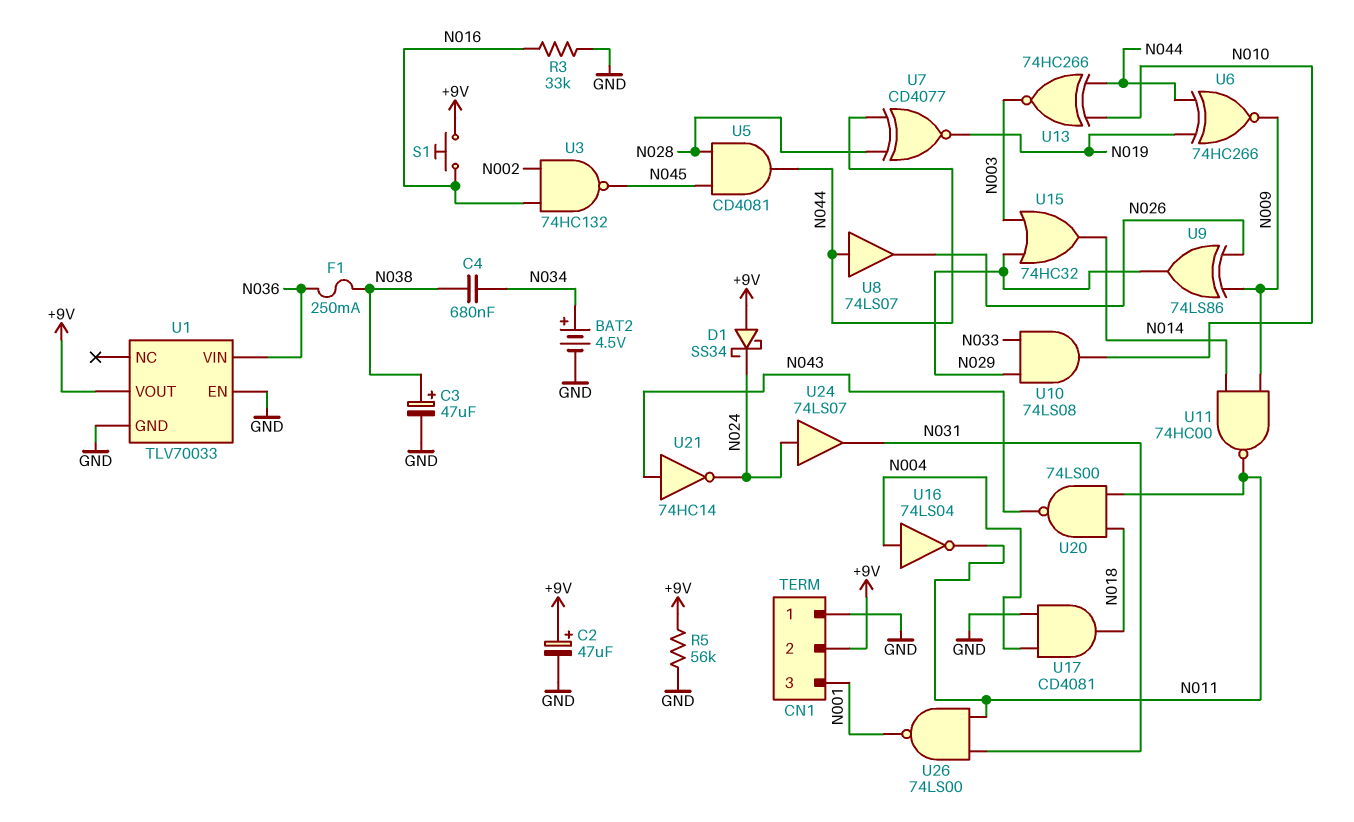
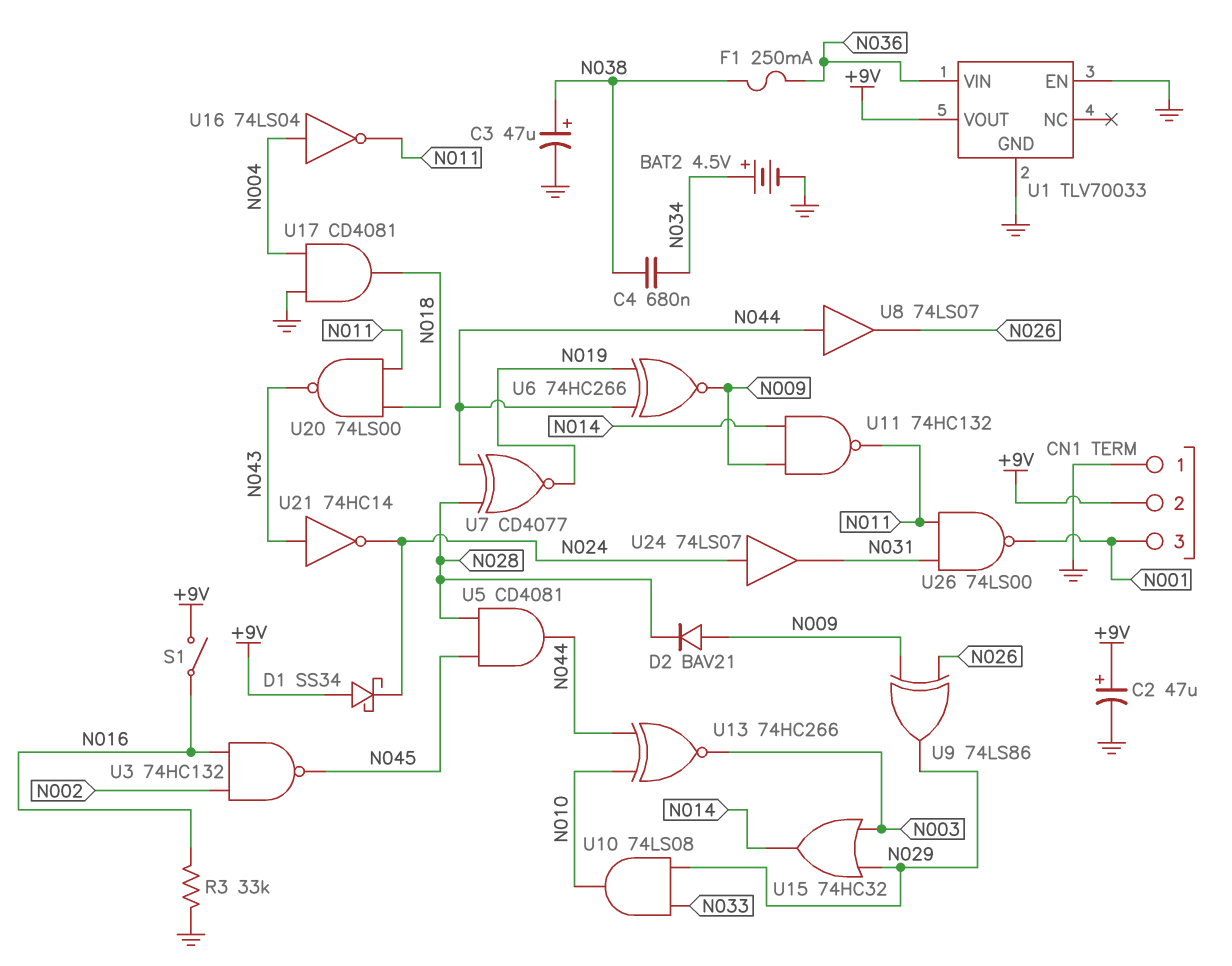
D2: none -> diode BAV21 (A N009, K N028)
R5: 56k (+9V, GND) -> none
S1: button (+9V, N016) -> switch (+9V, N016)
U11: NAND 74HC00 (in N009, in N014, out N011) -> NAND 74HC132 (in N009, in N014, out N011)

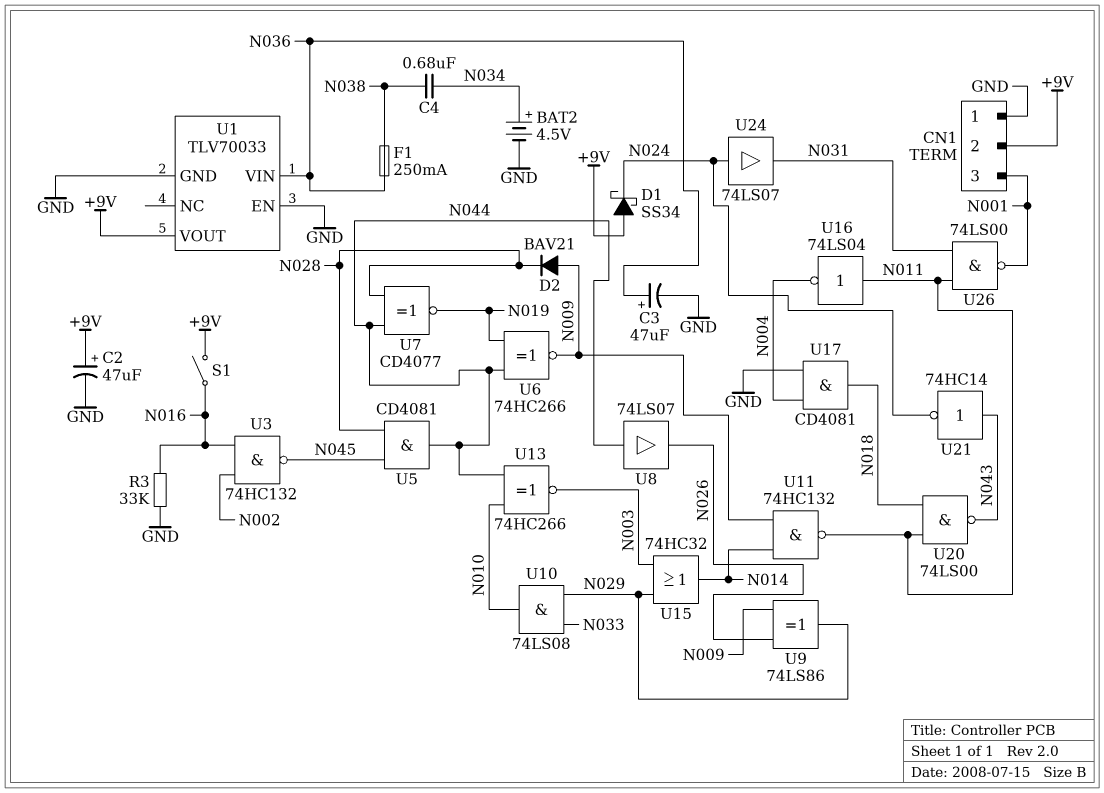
C3: 47uF (plus N038, minus GND) -> 47uF (plus N036, minus GND)
U16: NOT 74LS04 (in N004, out N011) -> NOT 74LS04 (in N011, out N004)

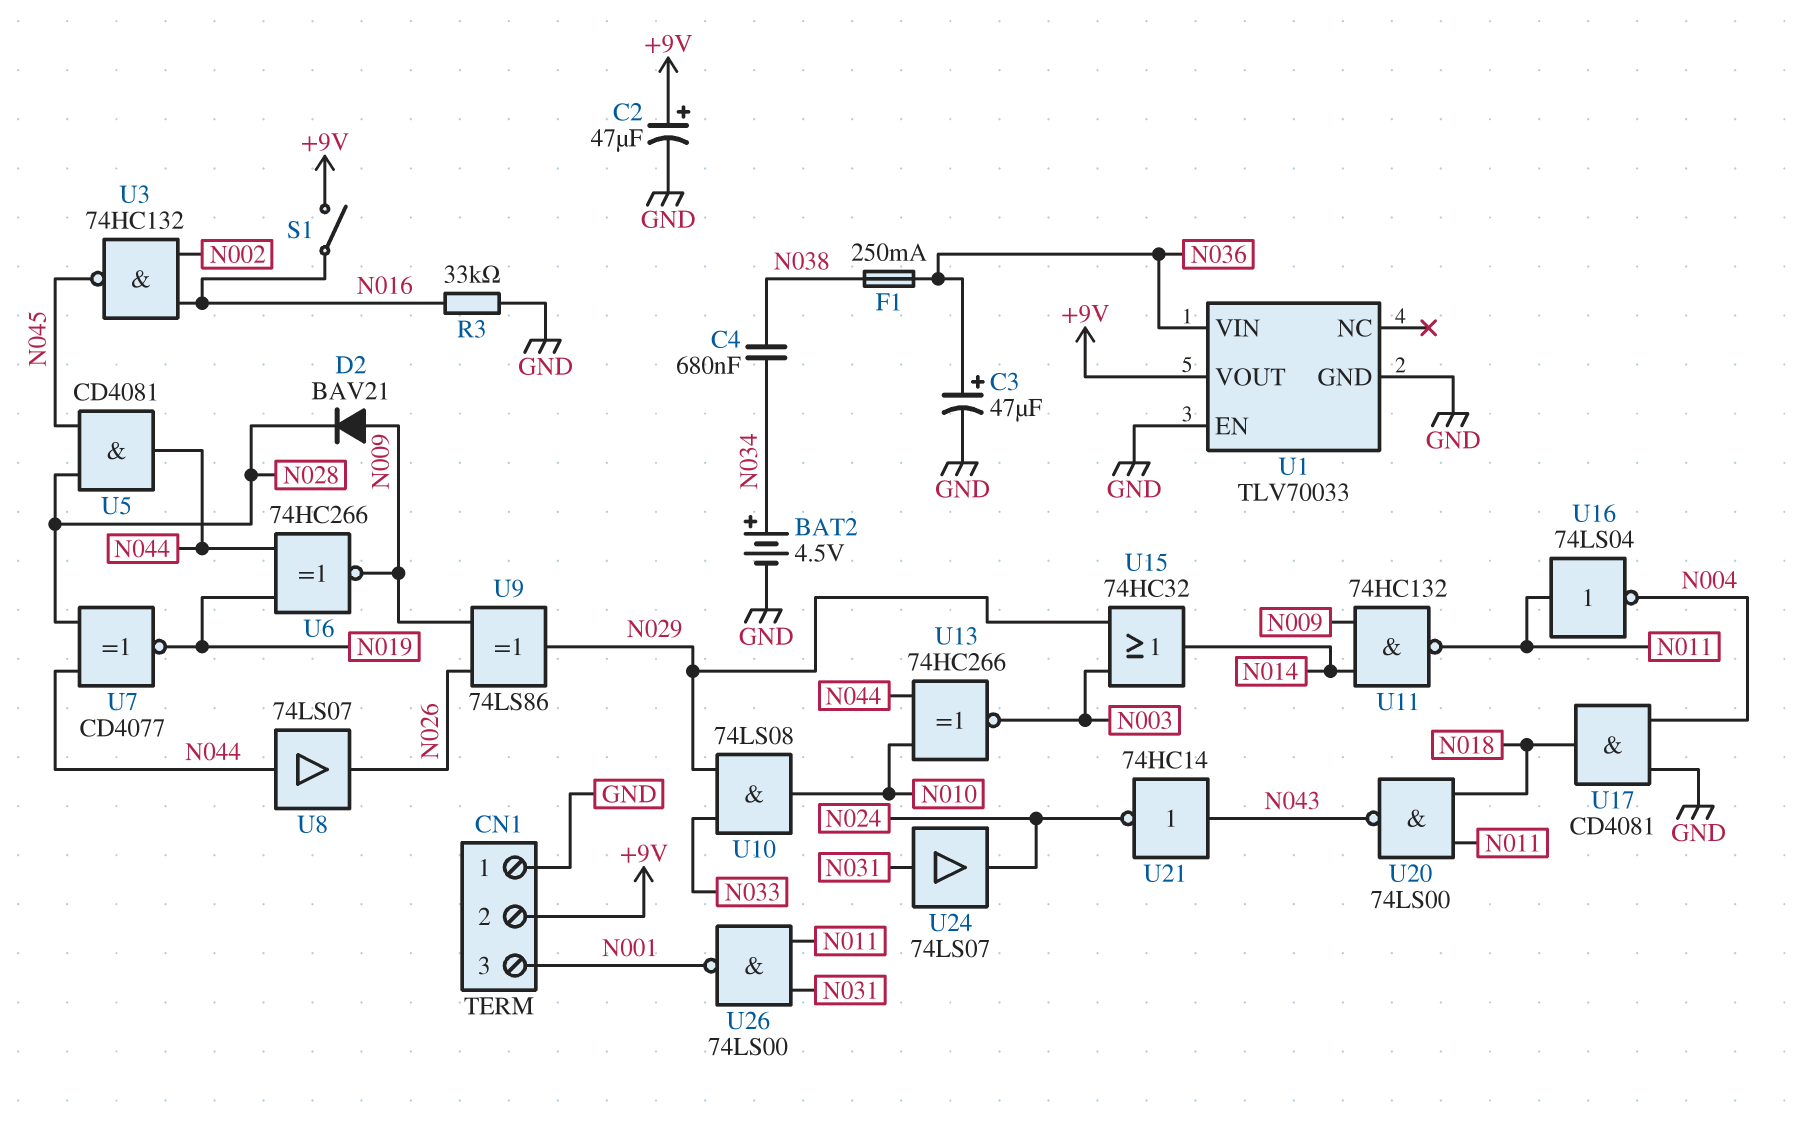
D1: schottky SS34 (A +9V, K N024) -> none
U24: buffer 74LS07 (in N024, out N031) -> buffer 74LS07 (in N031, out N024)

